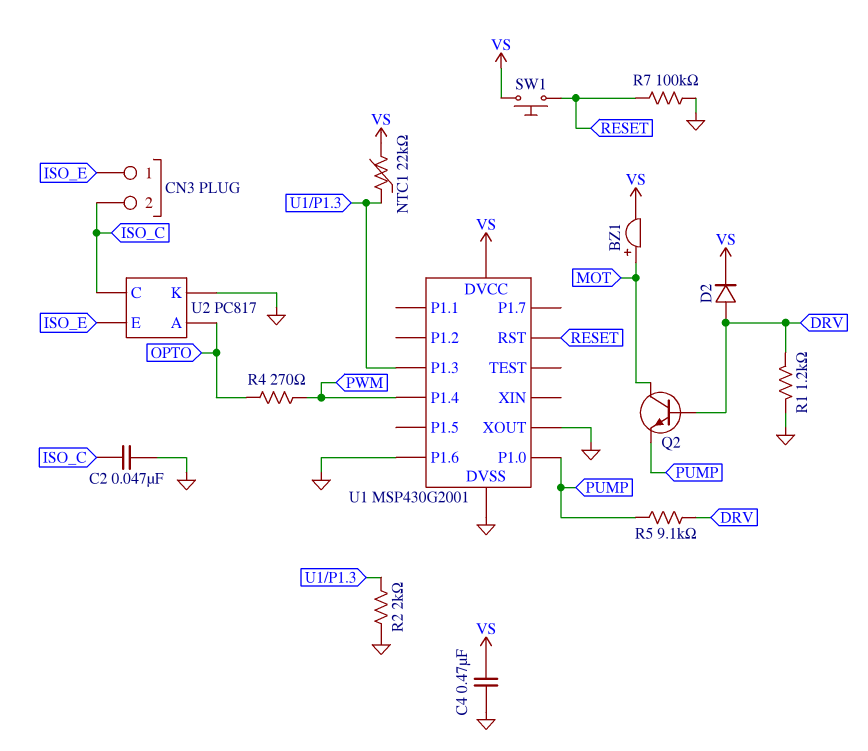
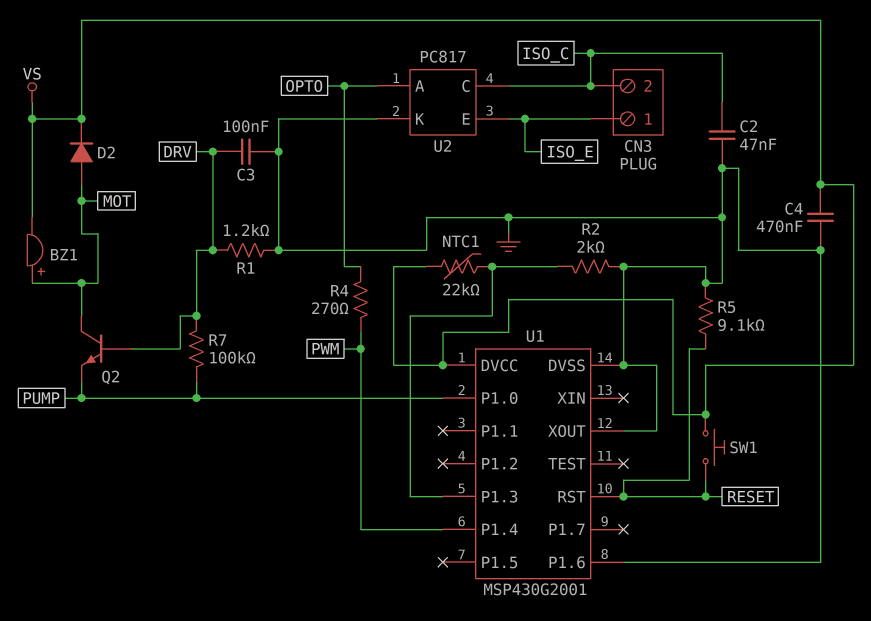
C3: none -> 100nF (DRV, GND)
D2: diode (A DRV, K VS) -> diode (A MOT, K VS)
R5: 9.1k (DRV, PUMP) -> 9.1k (GND, RESET)
R7: 100k (GND, RESET) -> 100k (DRV, PUMP)

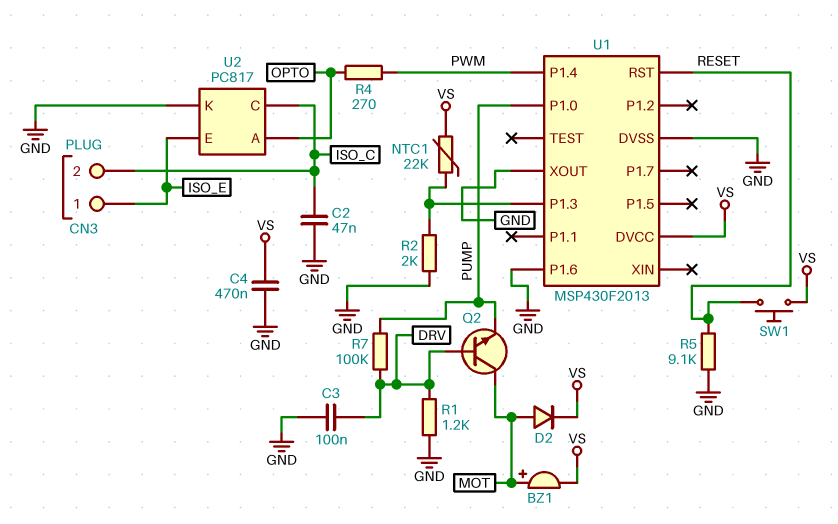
U1: MSP430G2001 -> MSP430F2013

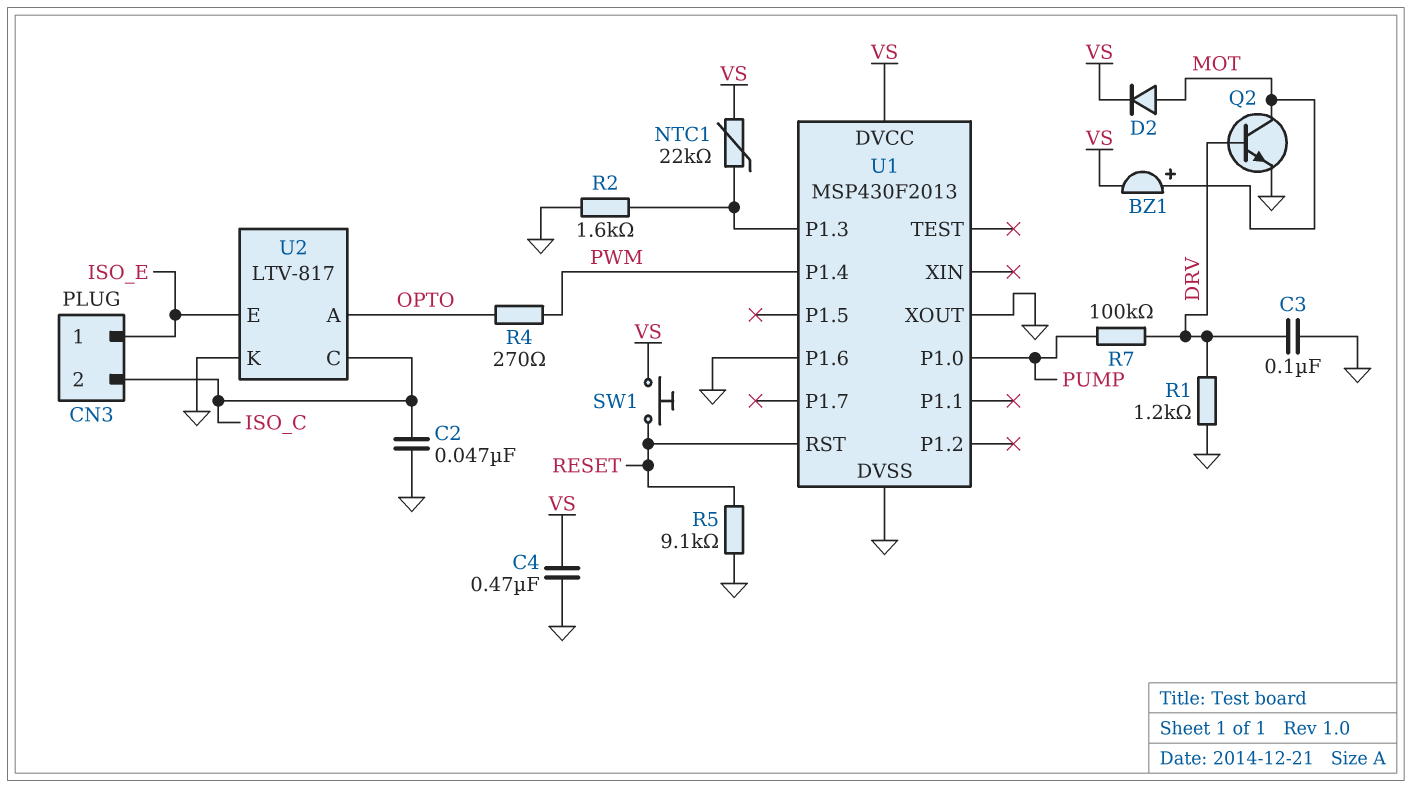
Q2: NPN (B DRV, C MOT, E PUMP) -> NPN (B DRV, C MOT, E GND)
R2: 2k (GND, U1/P1.3) -> 1.6k (GND, U1/P1.3)
U2: PC817 -> LTV-817

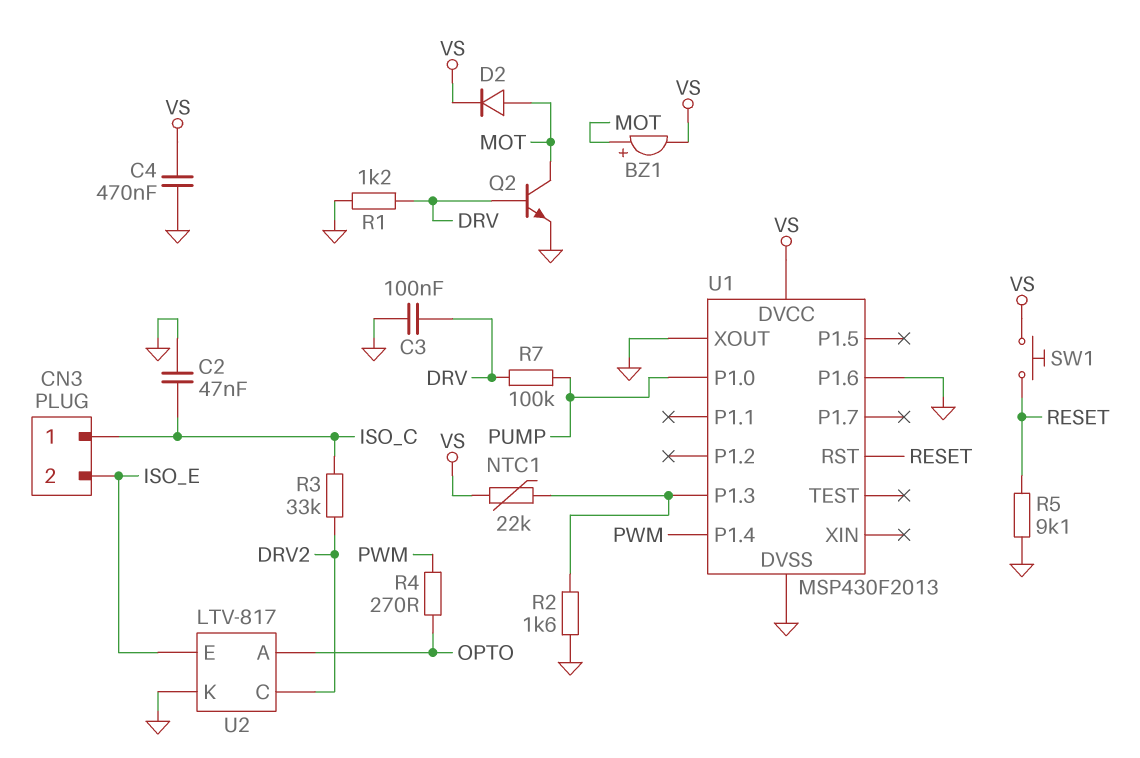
CN3 pin 1: ISO_E -> ISO_C
CN3 pin 2: ISO_C -> ISO_E
R3: none -> 33k (DRV2, ISO_C)
U2 pin C: ISO_C -> DRV2

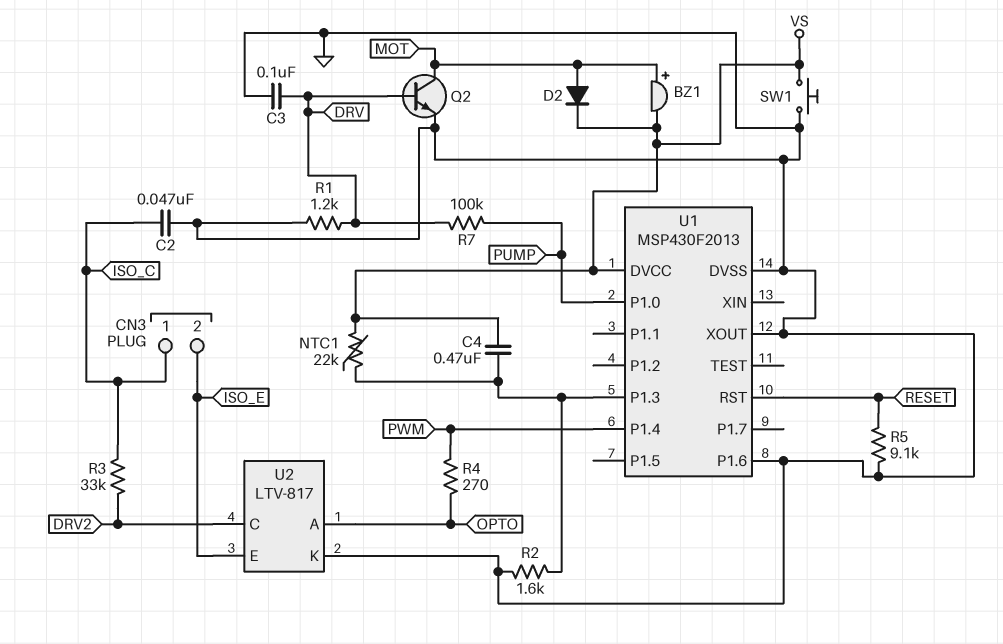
C4: 470nF (GND, VS) -> 470nF (U1/P1.3, VS)
SW1: button (RESET, VS) -> button (GND, VS)

